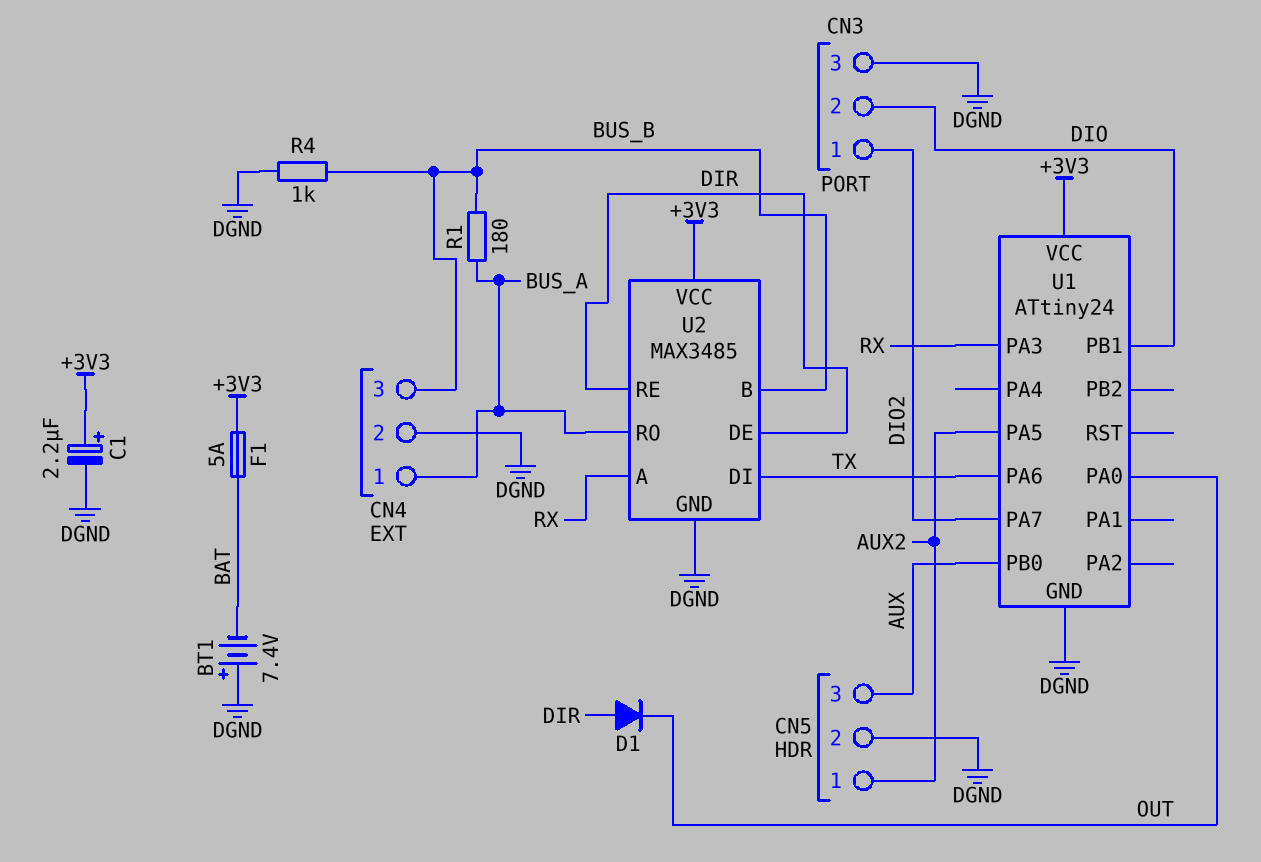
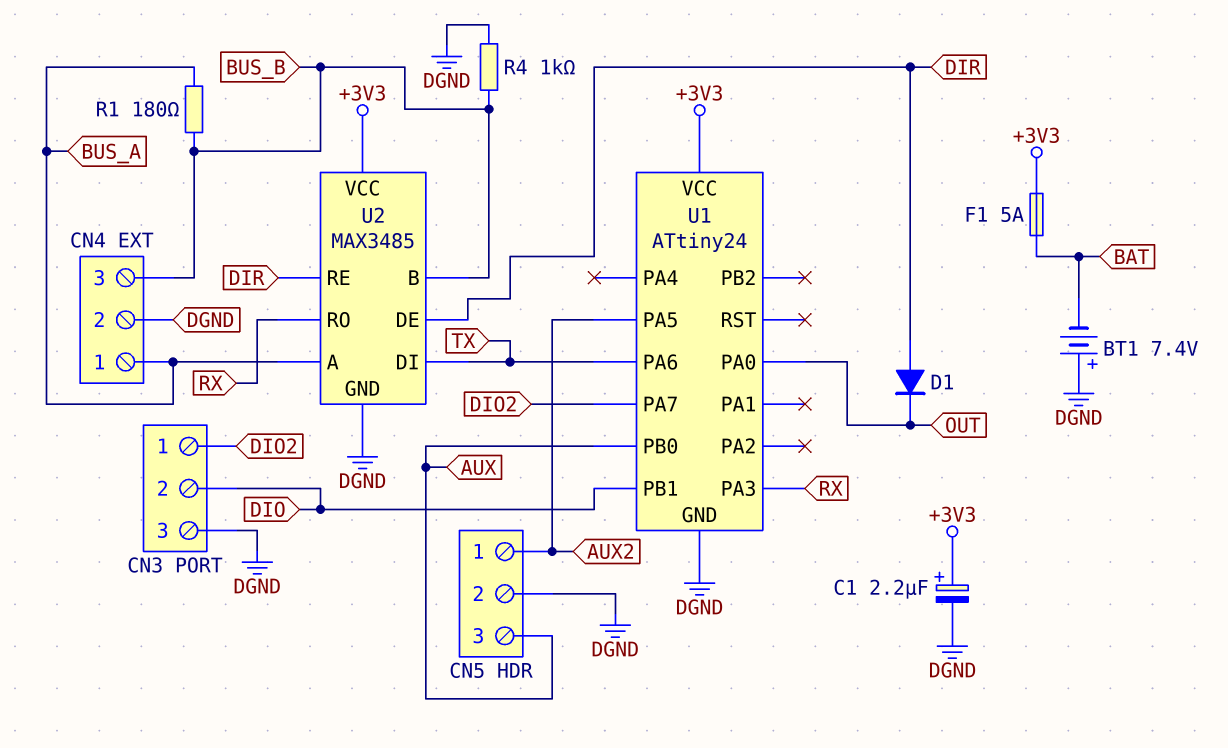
U2 pin A: RX -> BUS_A
U2 pin RO: BUS_A -> RX

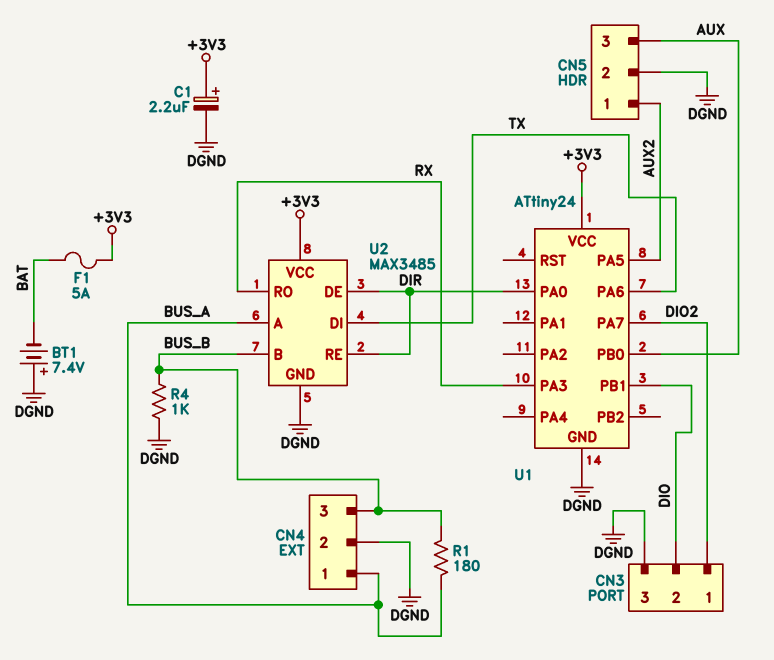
D1: diode (A DIR, K OUT) -> none
U1 pin PA0: OUT -> DIR

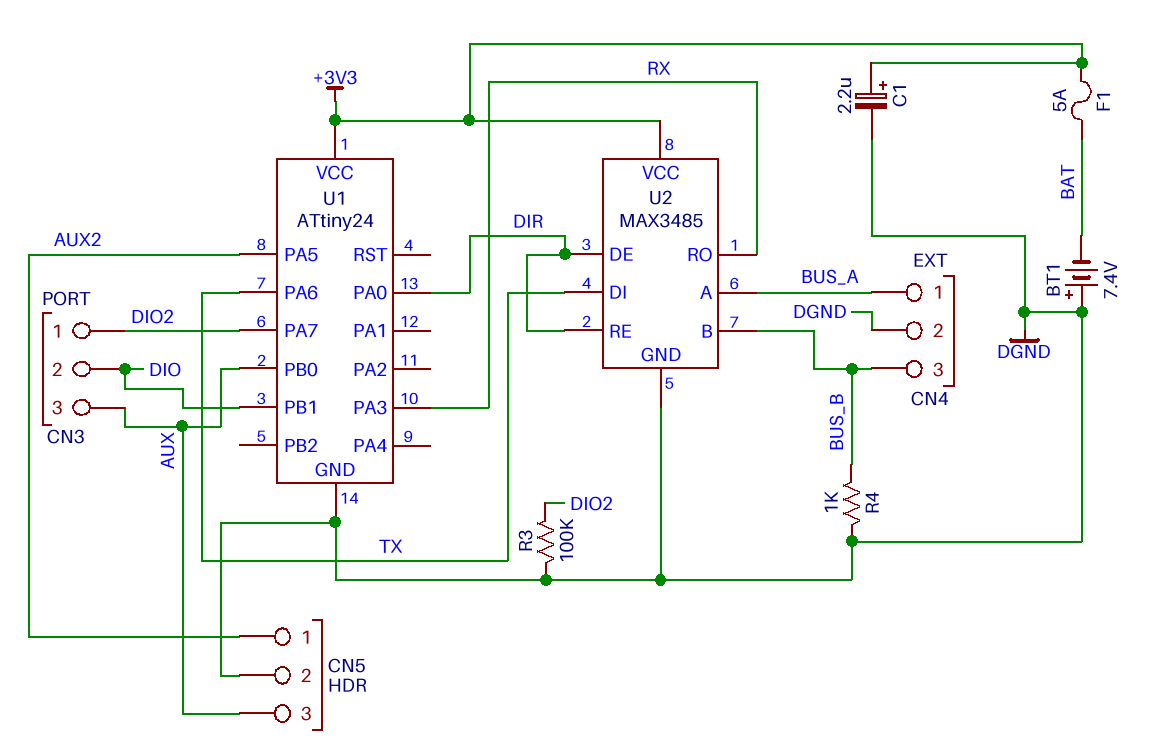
CN3 pin 3: DGND -> AUX
R1: 180 (BUS_A, BUS_B) -> none
R3: none -> 100k (DGND, DIO2)

